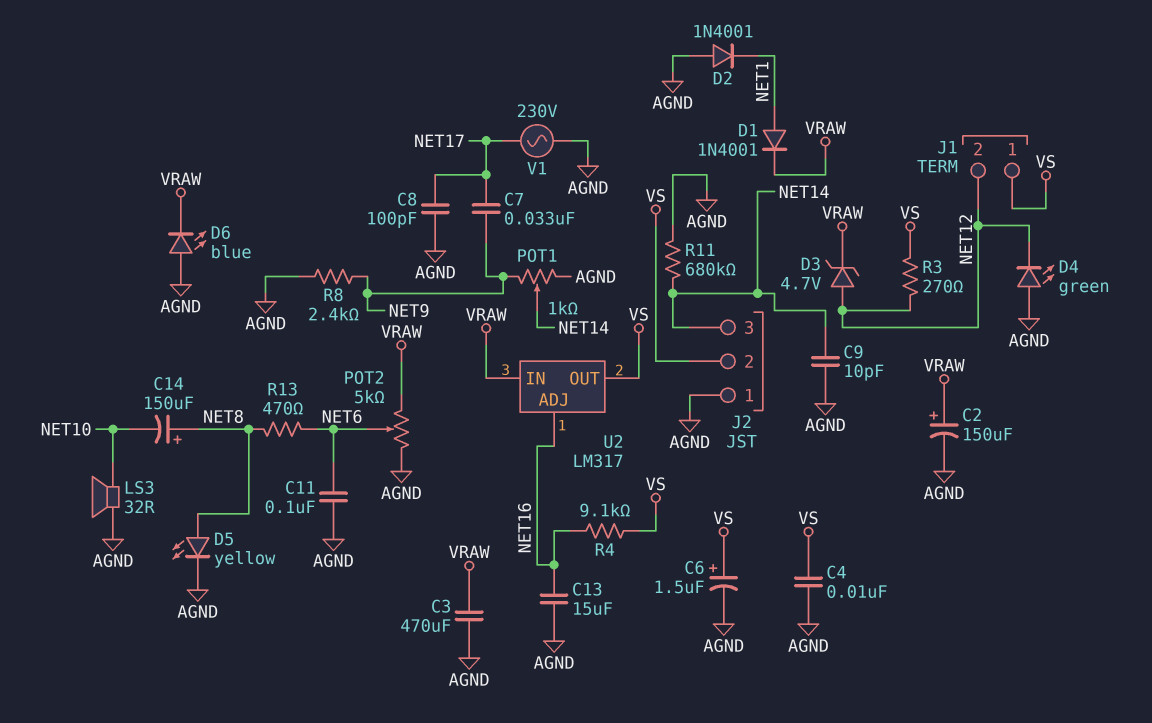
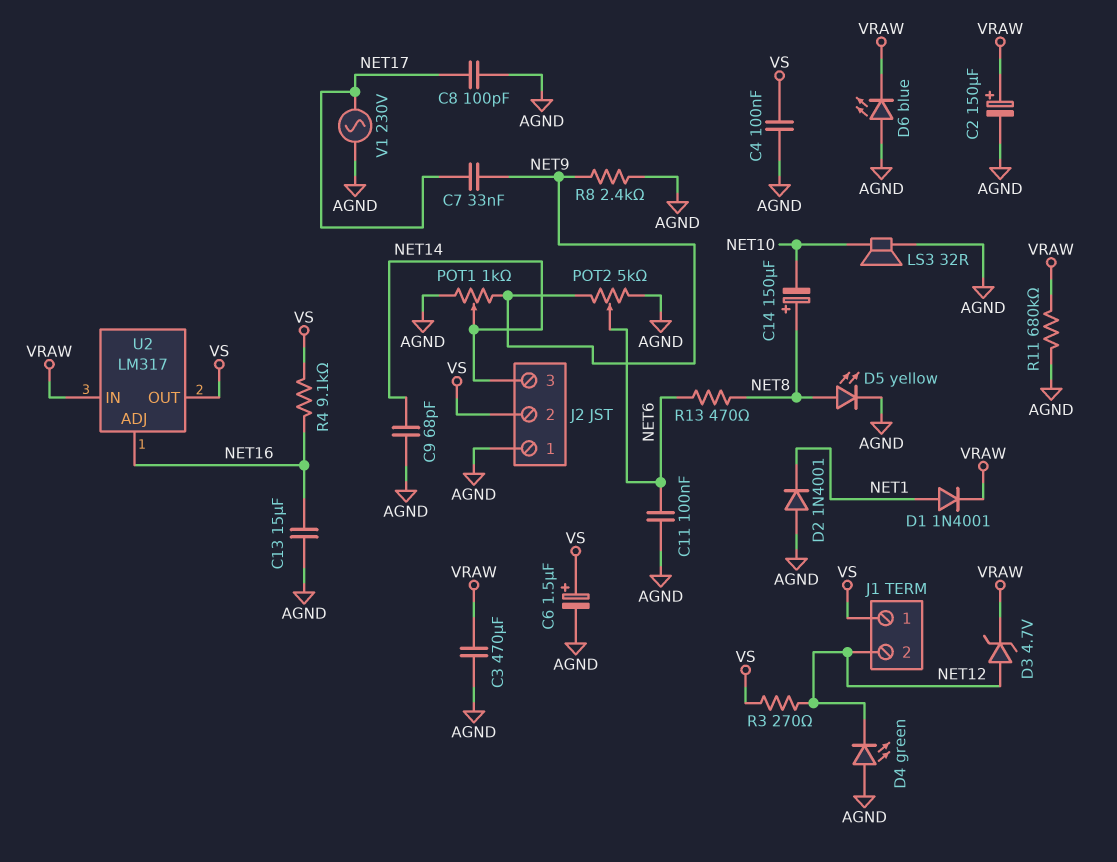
C4: 10nF (AGND, VS) -> 100nF (AGND, VS)
C9: 10pF (AGND, NET14) -> 68pF (AGND, NET14)
POT2: 5k (AGND, VRAW, wiper NET6) -> 5k (AGND, NET9, wiper NET6)
R11: 680k (AGND, NET14) -> 680k (AGND, VRAW)

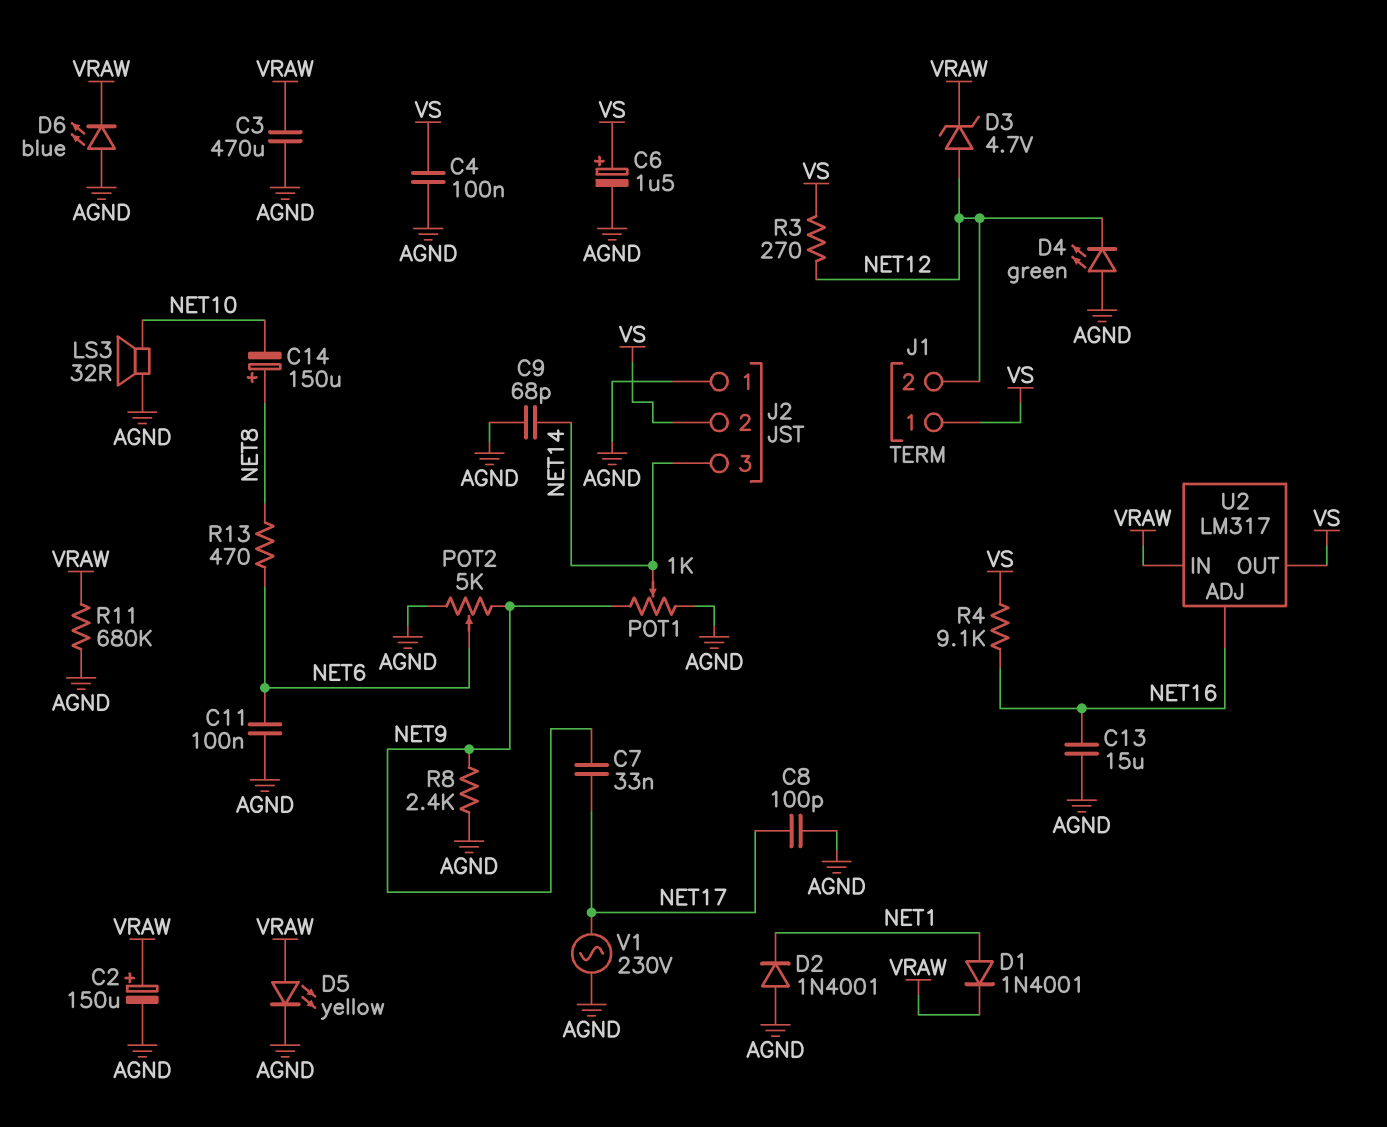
D5: LED yellow (A NET8, K AGND) -> LED yellow (A VRAW, K AGND)

